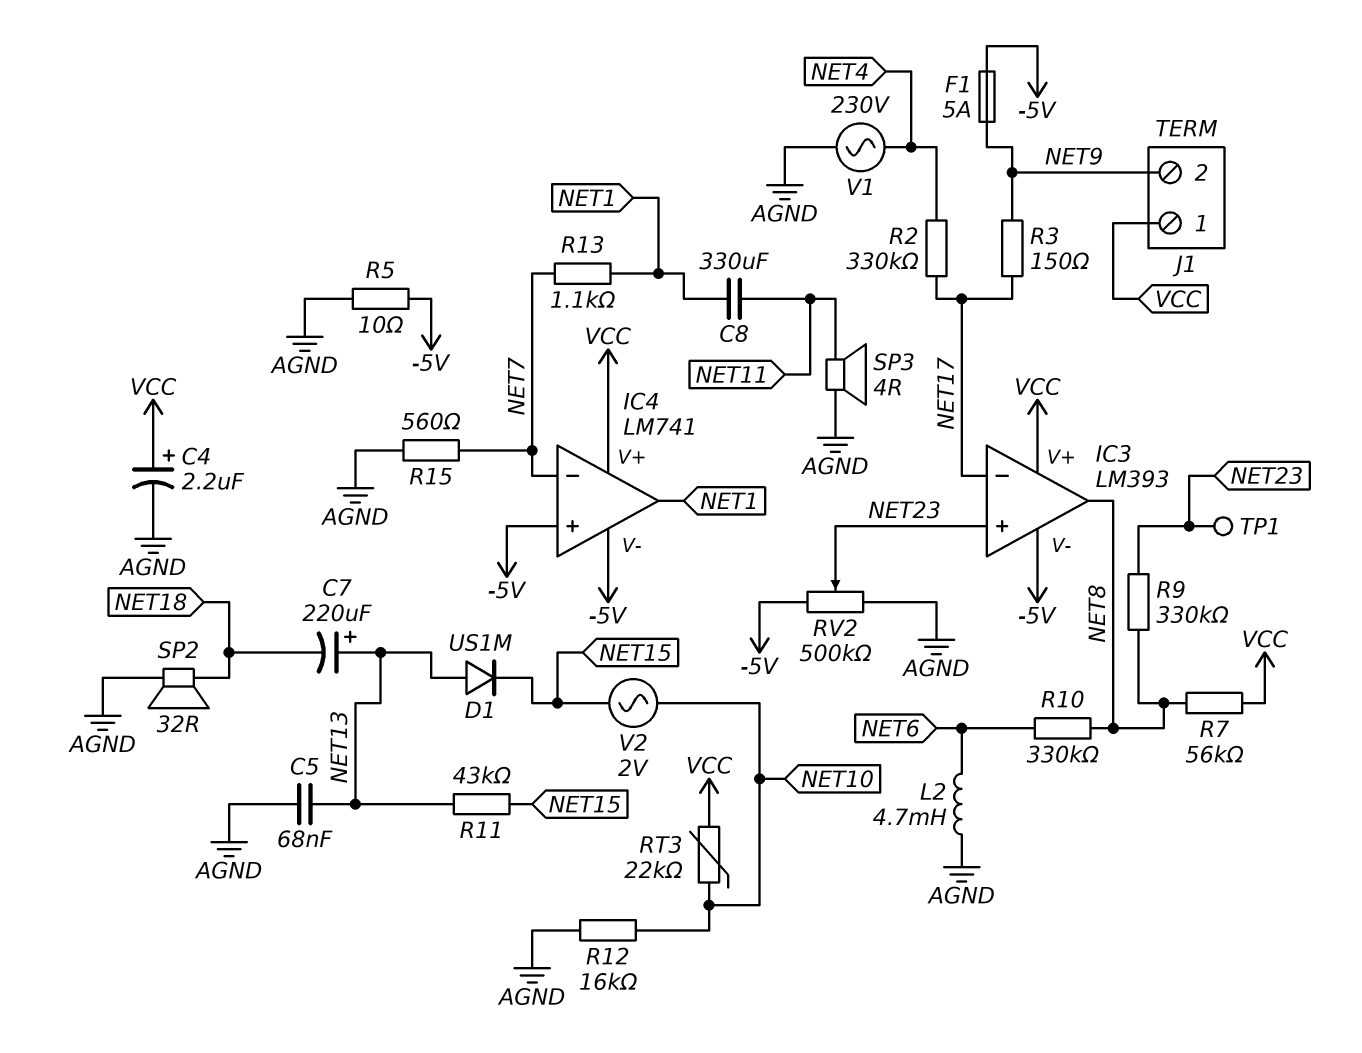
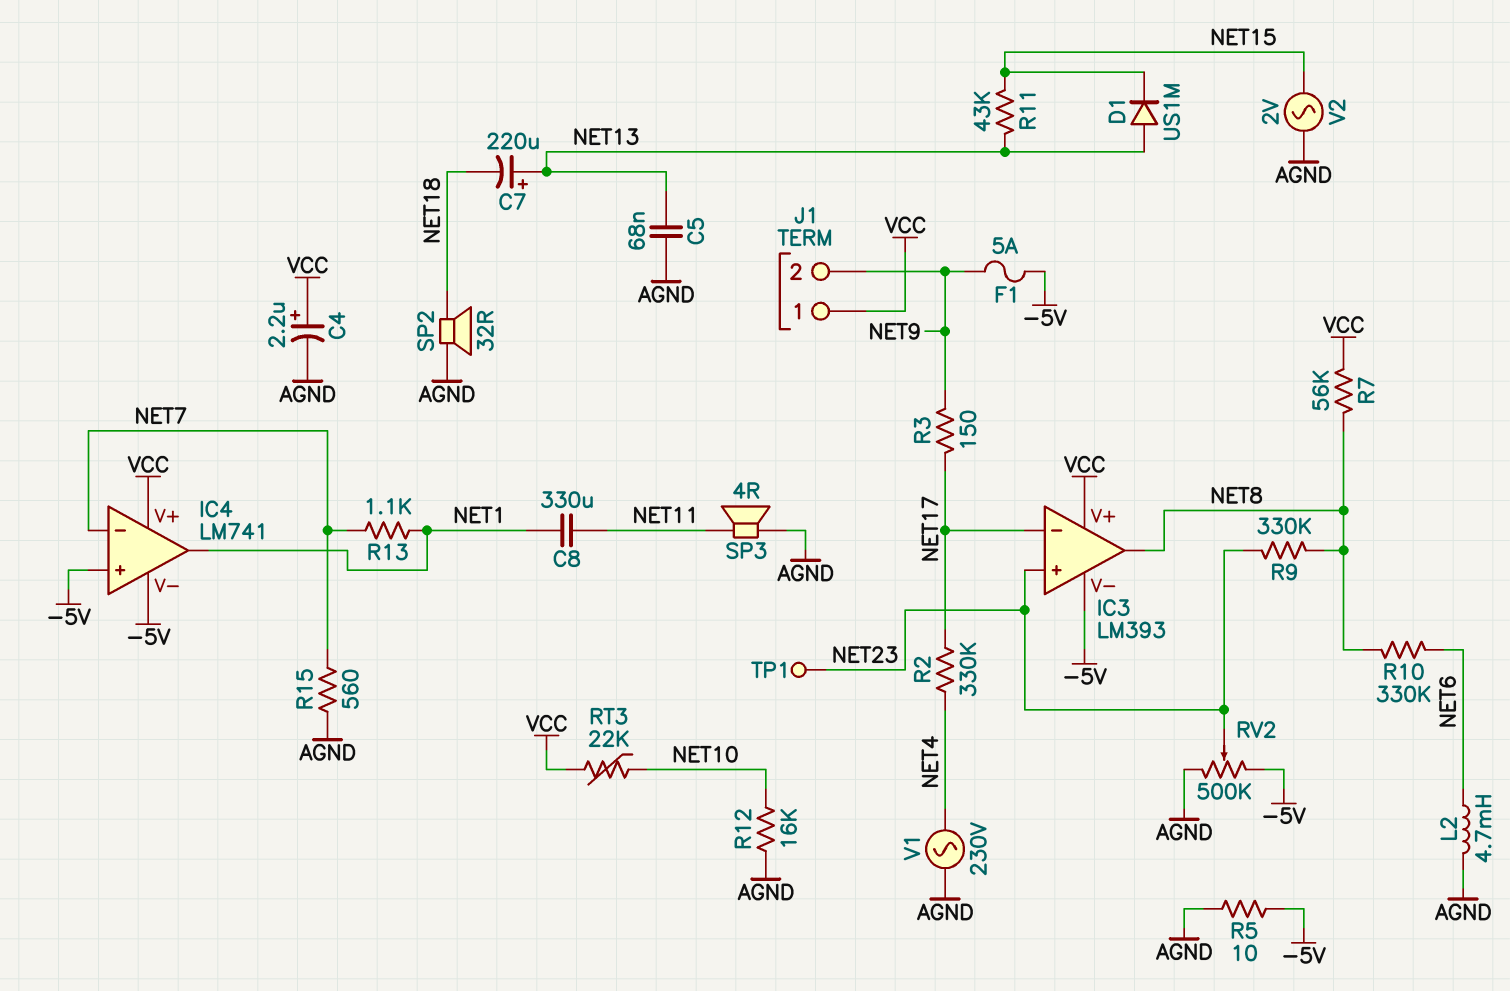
V2: AC 2V (NET10, NET15) -> AC 2V (AGND, NET15)

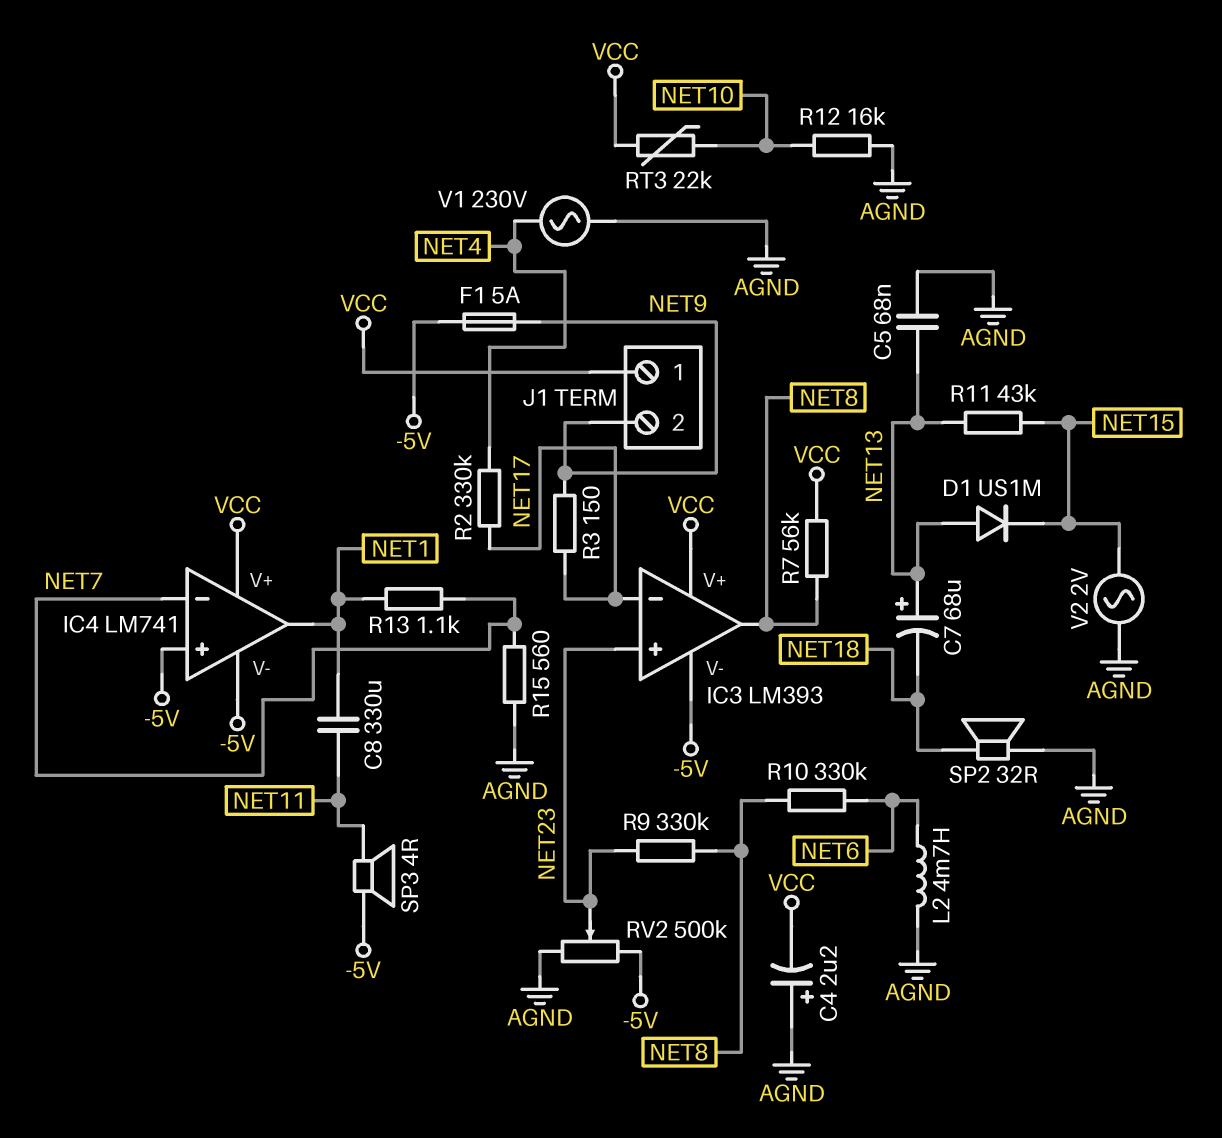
C4: 2.2uF (plus VCC, minus AGND) -> 2.2uF (plus AGND, minus VCC)
C7: 220uF (plus NET13, minus NET18) -> 68uF (plus NET13, minus NET18)
R5: 10 (-5V, AGND) -> none
SP3: speaker 4R (AGND, NET11) -> speaker 4R (-5V, NET11)
TP1: test point (NET23) -> none

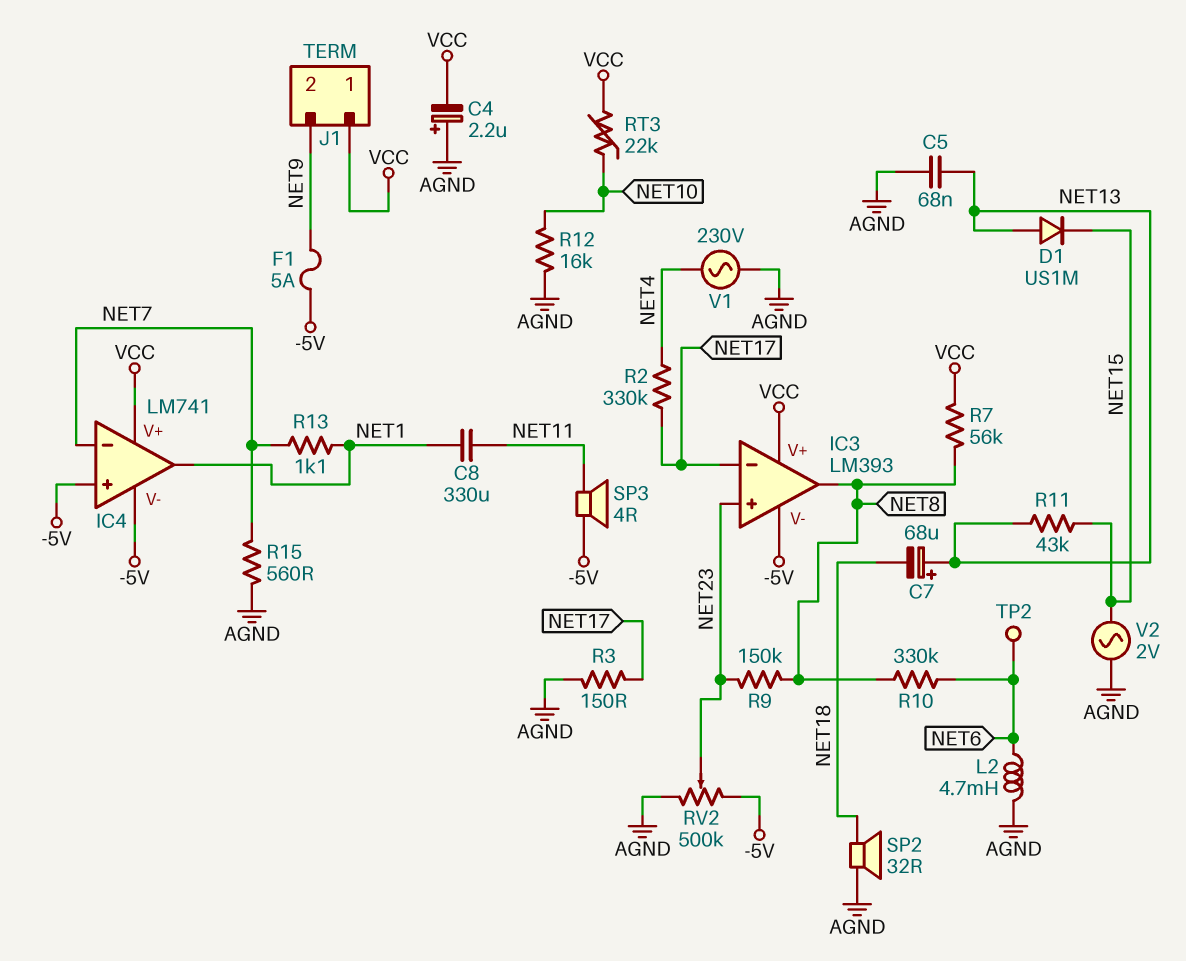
R3: 150 (NET9, NET17) -> 150 (AGND, NET17)
R9: 330k (NET8, NET23) -> 150k (NET8, NET23)
TP2: none -> test point (NET6)

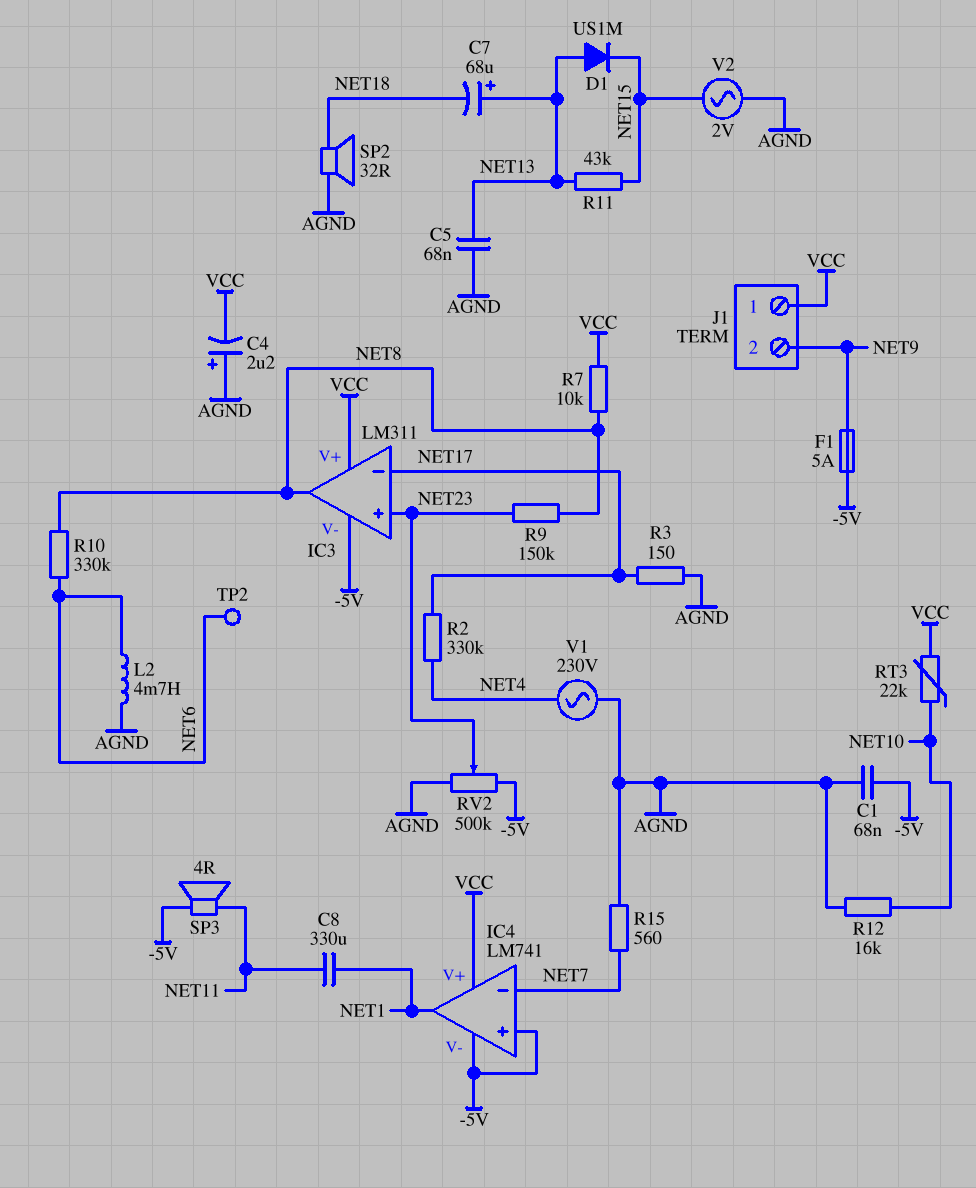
C1: none -> 68nF (-5V, AGND)
IC3: LM393 -> LM311
R7: 56k (NET8, VCC) -> 10k (NET8, VCC)
R13: 1.1k (NET1, NET7) -> none

